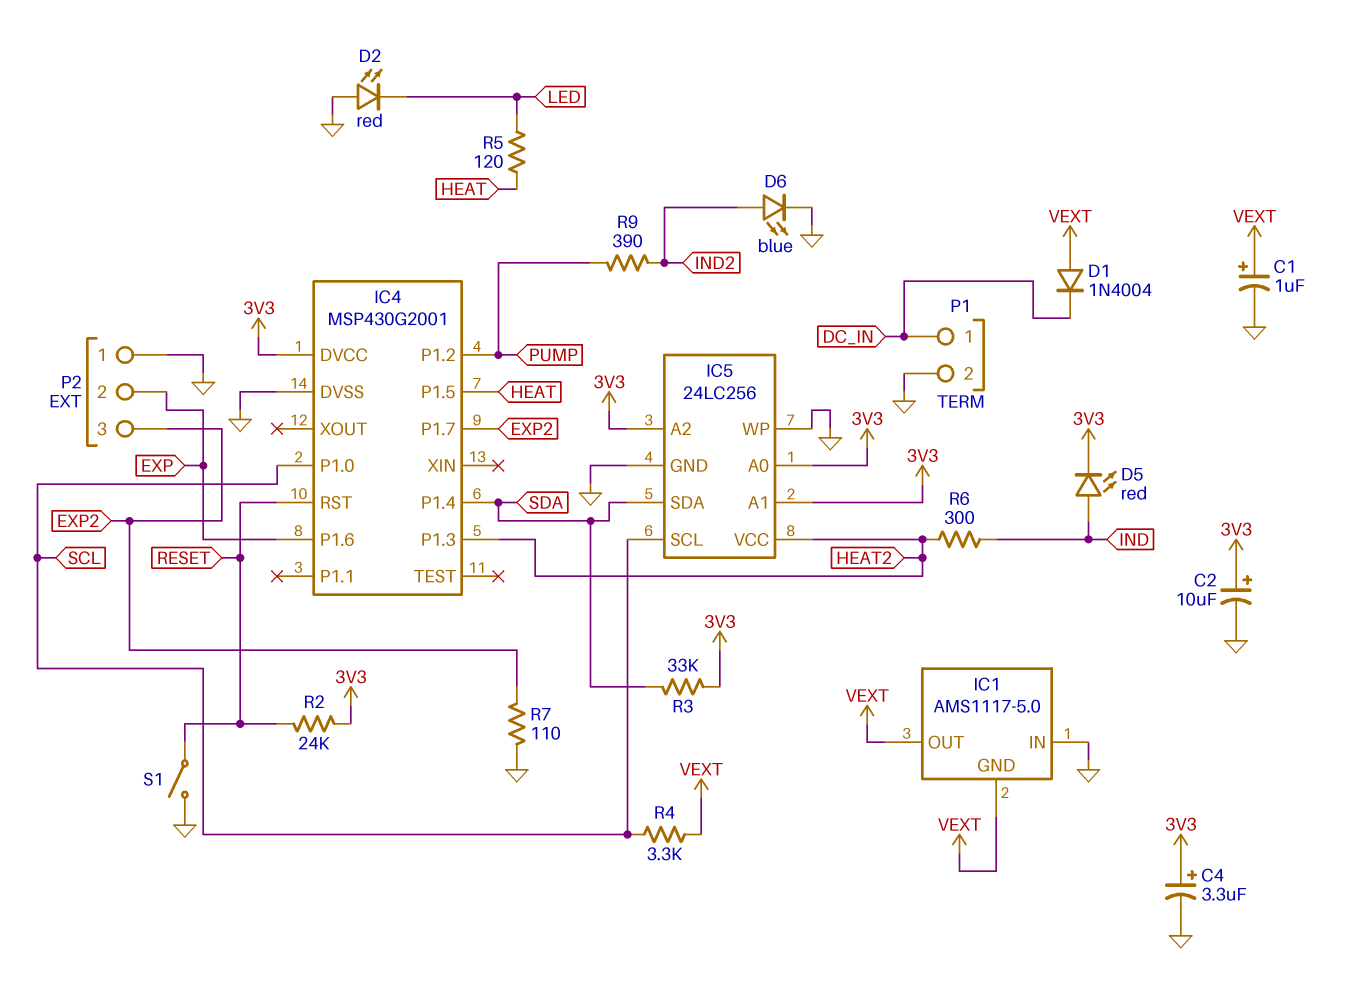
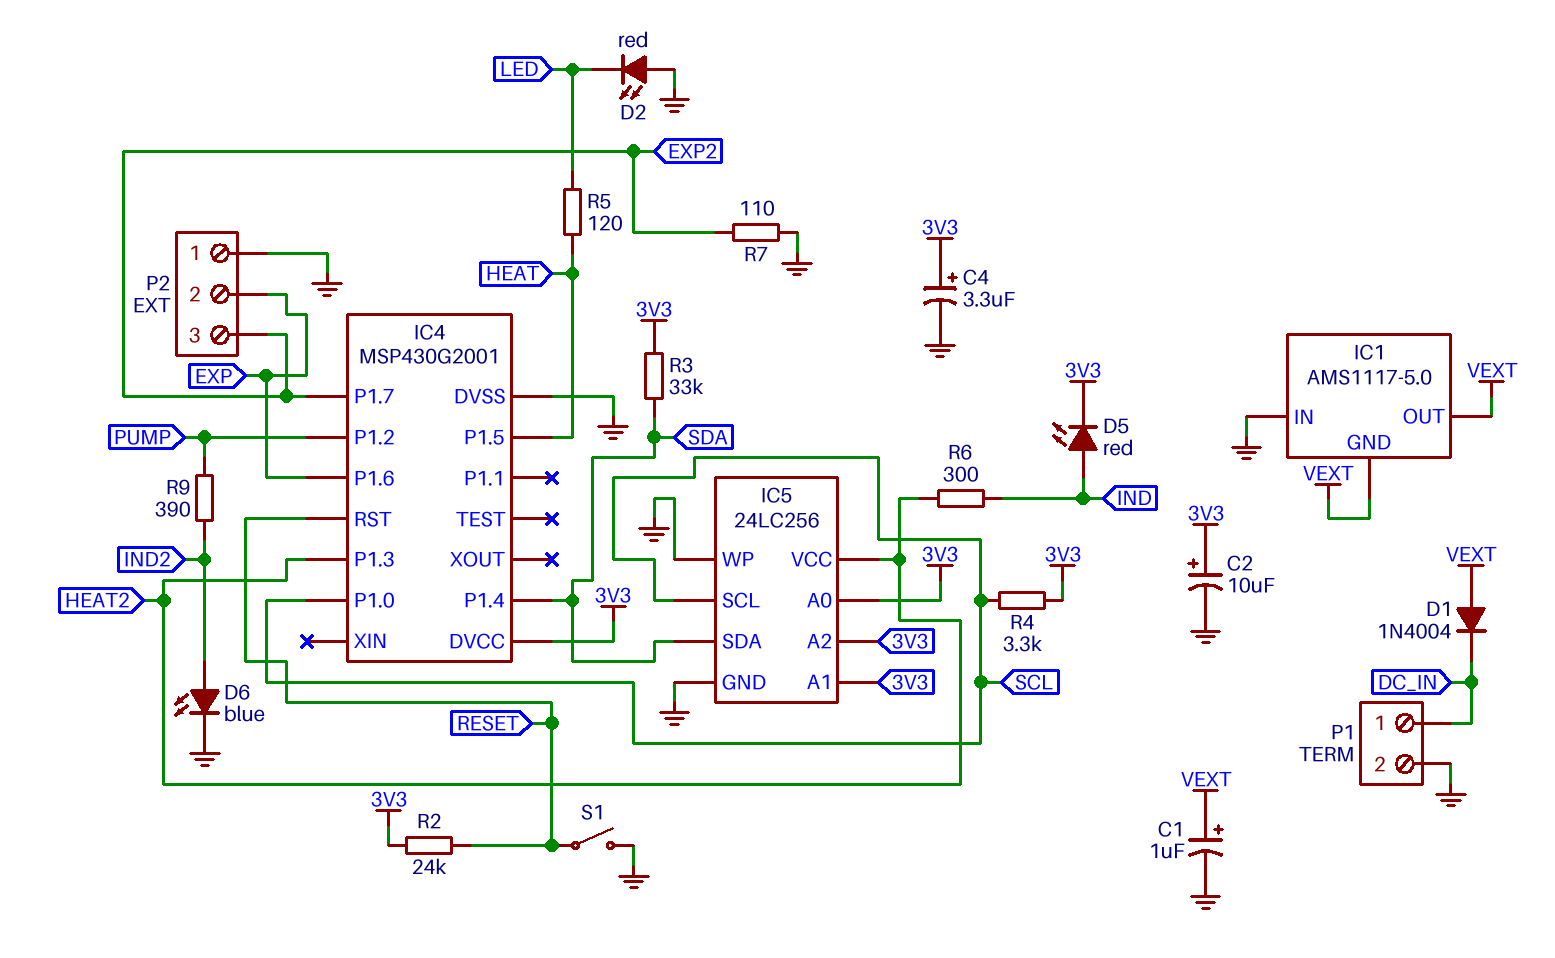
R4: 3.3k (SCL, VEXT) -> 3.3k (3V3, SCL)

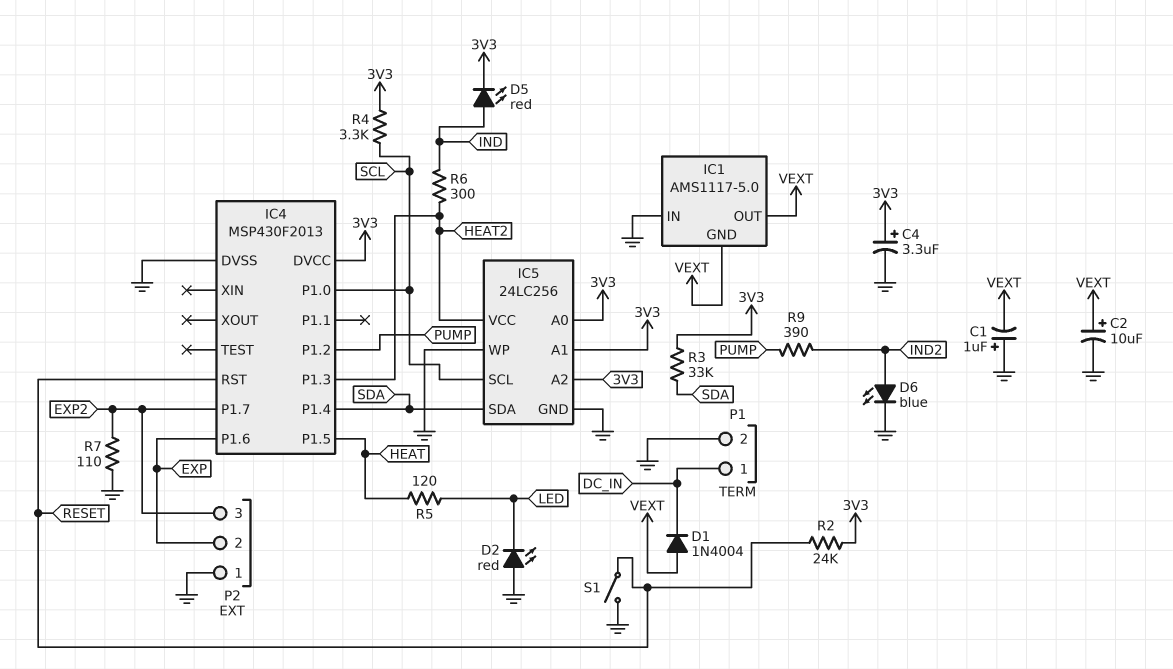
C1: 1uF (plus VEXT, minus GND) -> 1uF (plus GND, minus VEXT)
C2: 10uF (plus 3V3, minus GND) -> 10uF (plus VEXT, minus GND)
IC4: MSP430G2001 -> MSP430F2013

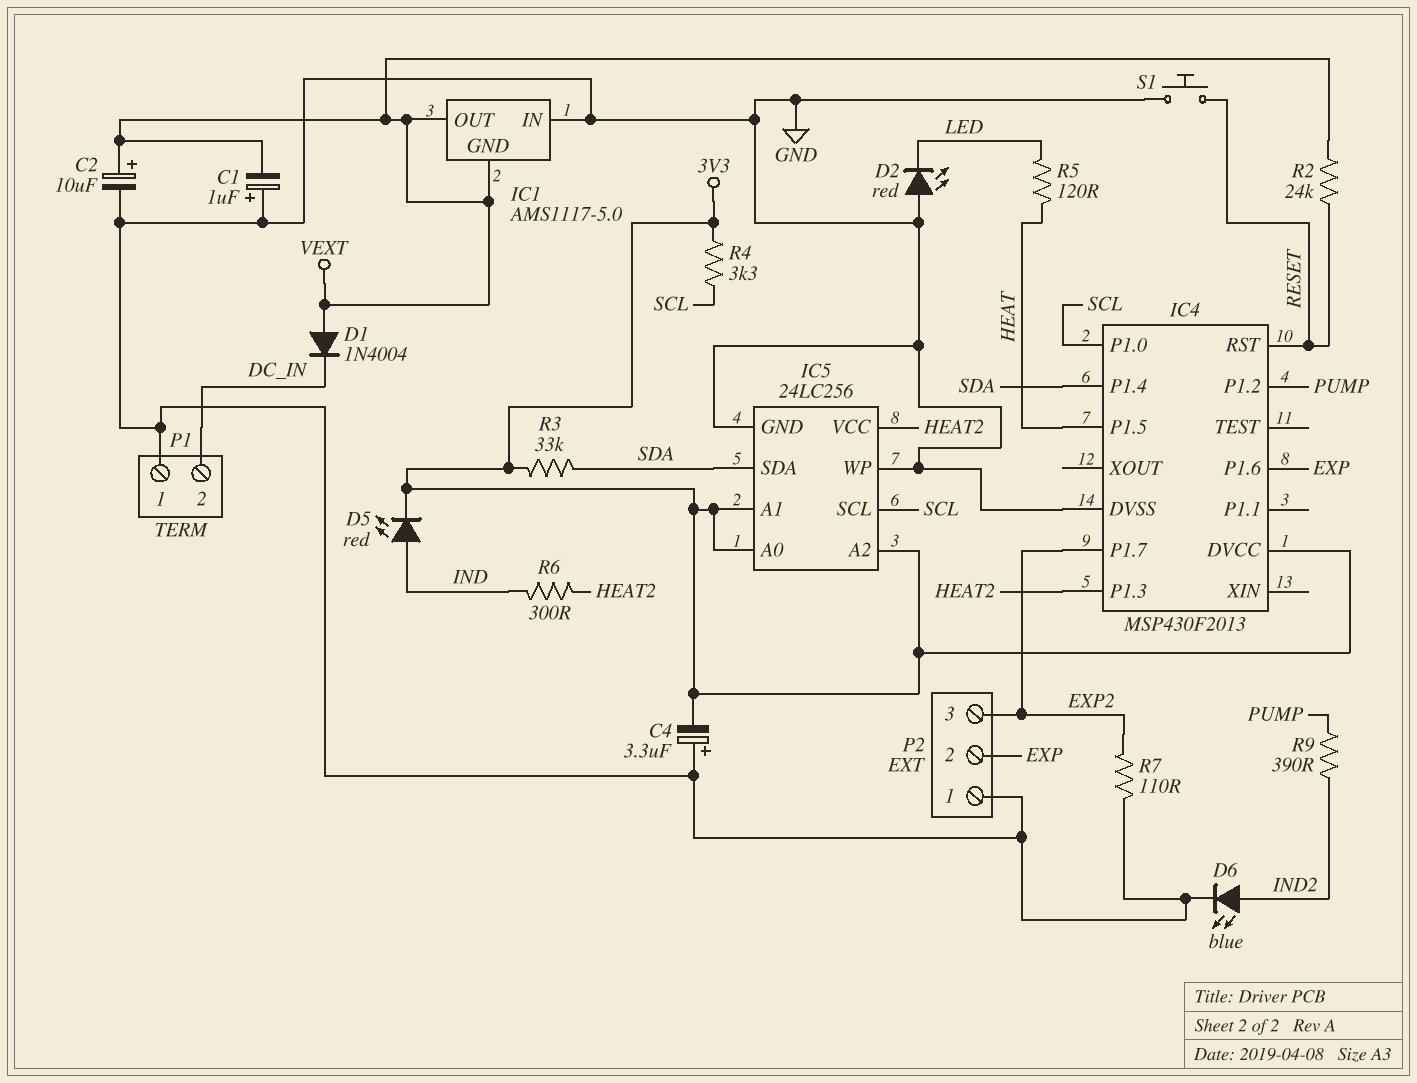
C4: 3.3uF (plus 3V3, minus GND) -> 3.3uF (plus GND, minus 3V3)
P1 pin 1: DC_IN -> GND
P1 pin 2: GND -> DC_IN
R2: 24k (3V3, RESET) -> 24k (RESET, VEXT)
S1: switch (GND, RESET) -> button (GND, RESET)

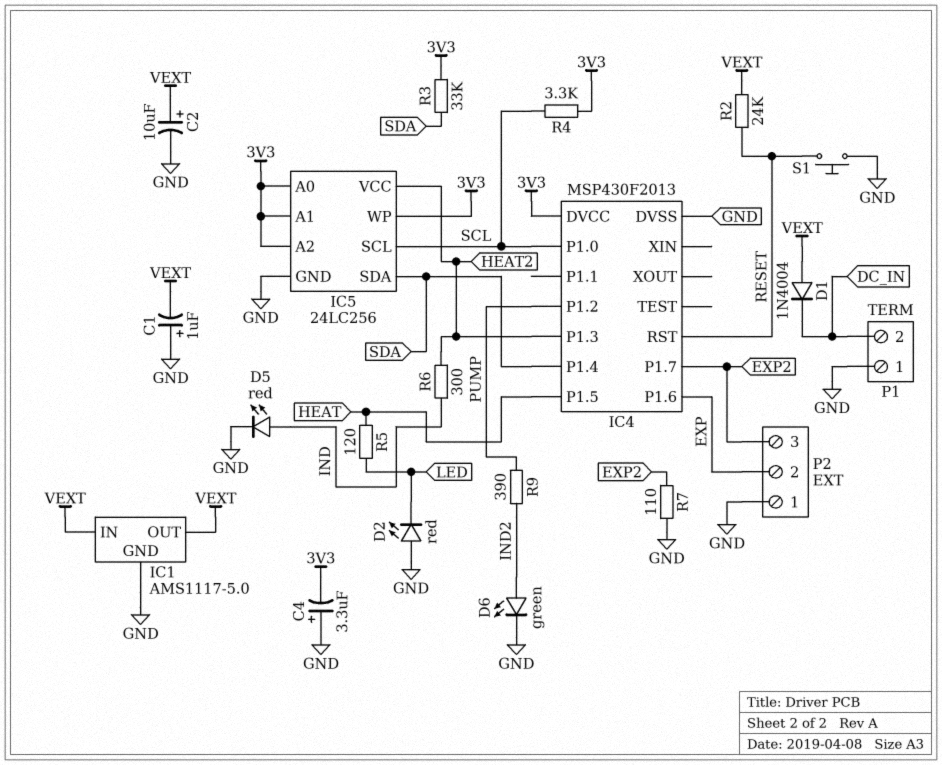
D5: LED red (A IND, K 3V3) -> LED red (A IND, K GND)
D6: LED blue (A IND2, K GND) -> LED green (A IND2, K GND)
IC1 pin GND: VEXT -> GND
IC1 pin IN: GND -> VEXT
IC5 pin WP: GND -> 3V3

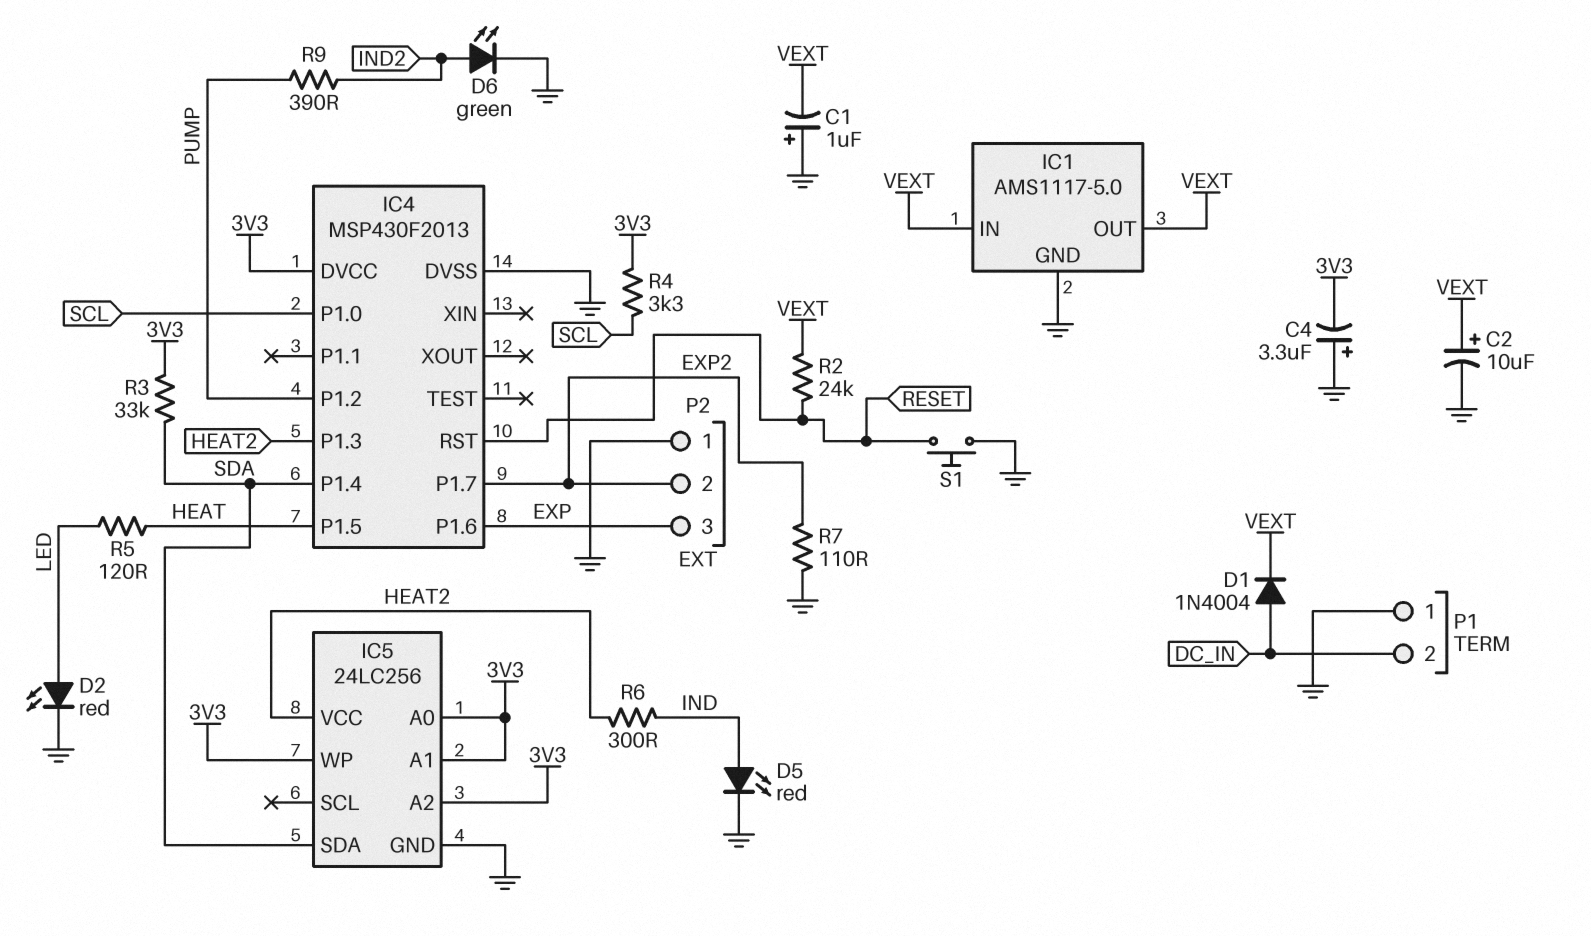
D1: diode 1N4004 (A VEXT, K DC_IN) -> diode 1N4004 (A DC_IN, K VEXT)
D2: LED red (A GND, K LED) -> LED red (A LED, K GND)
IC5 pin SCL: SCL -> none
P2 pin 2: EXP -> EXP2
P2 pin 3: EXP2 -> EXP

